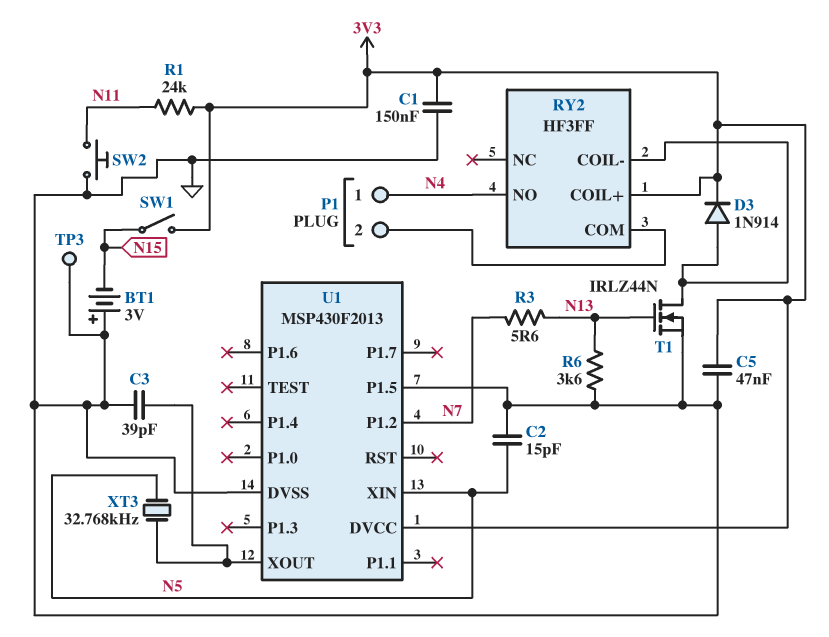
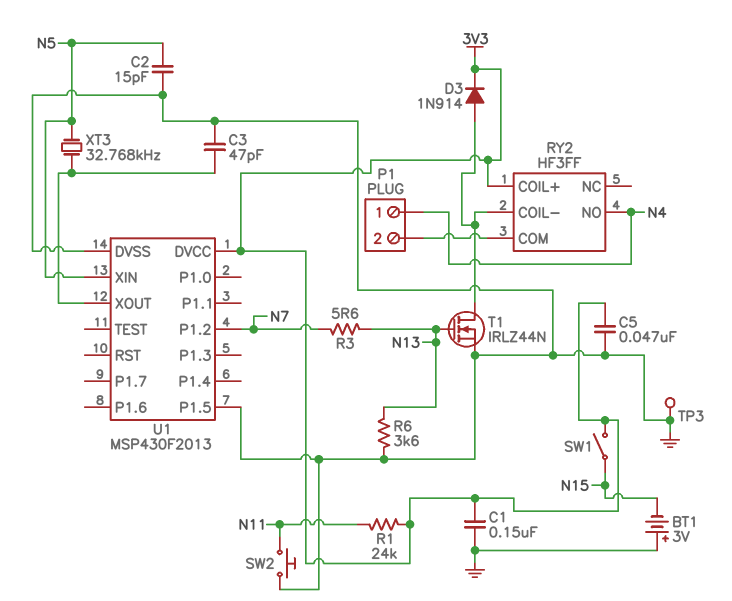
C3: 39pF (GND, U1/XOUT) -> 47pF (GND, U1/XOUT)

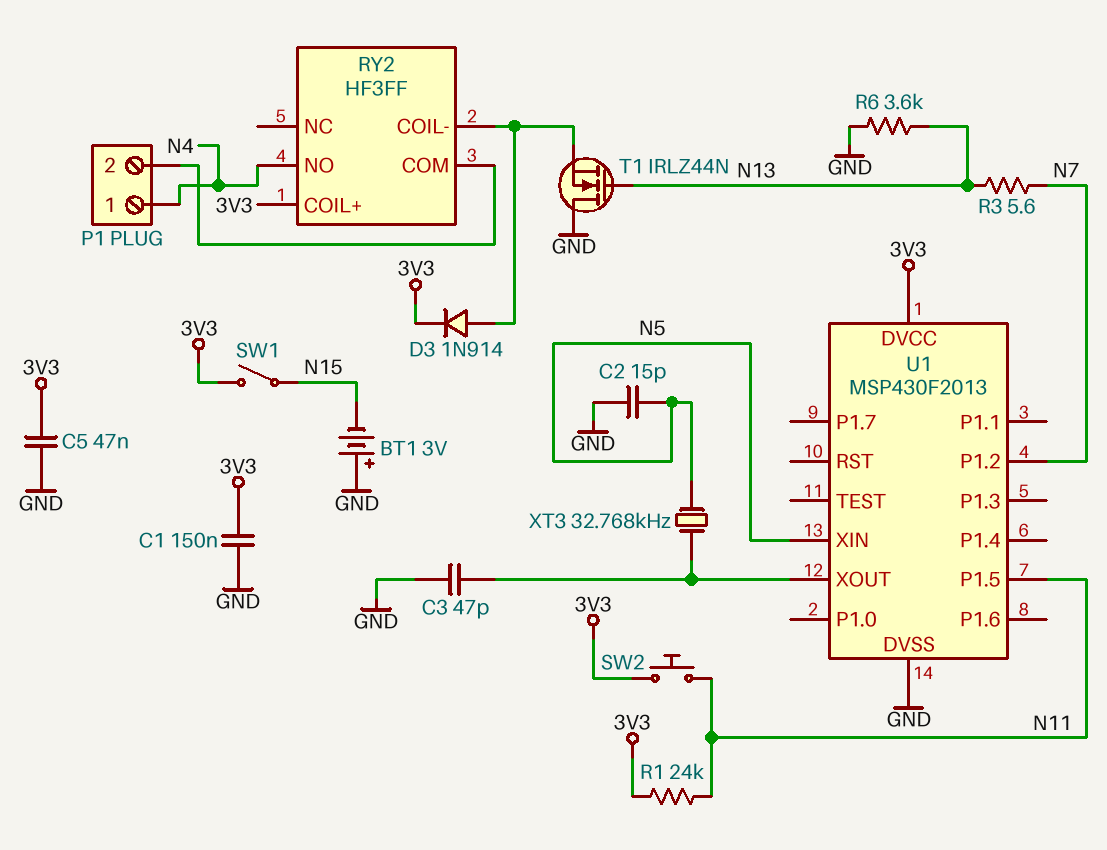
SW2: button (GND, N11) -> button (3V3, N11)
T1: NMOS IRLZ44N (G N13, D RY2/COIL-, S GND) -> NMOS IRLZ44N (G N13, D GND, S RY2/COIL-)
TP3: test point (GND) -> none
U1 pin P1.5: GND -> N11

